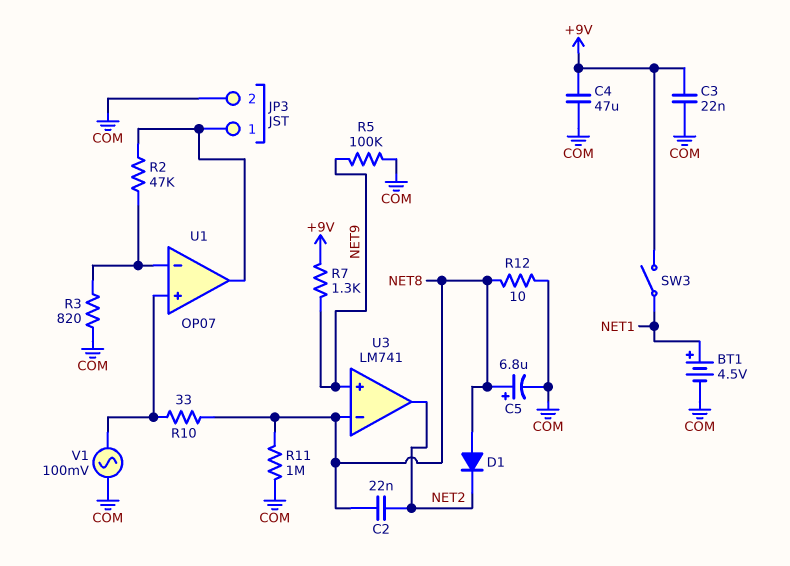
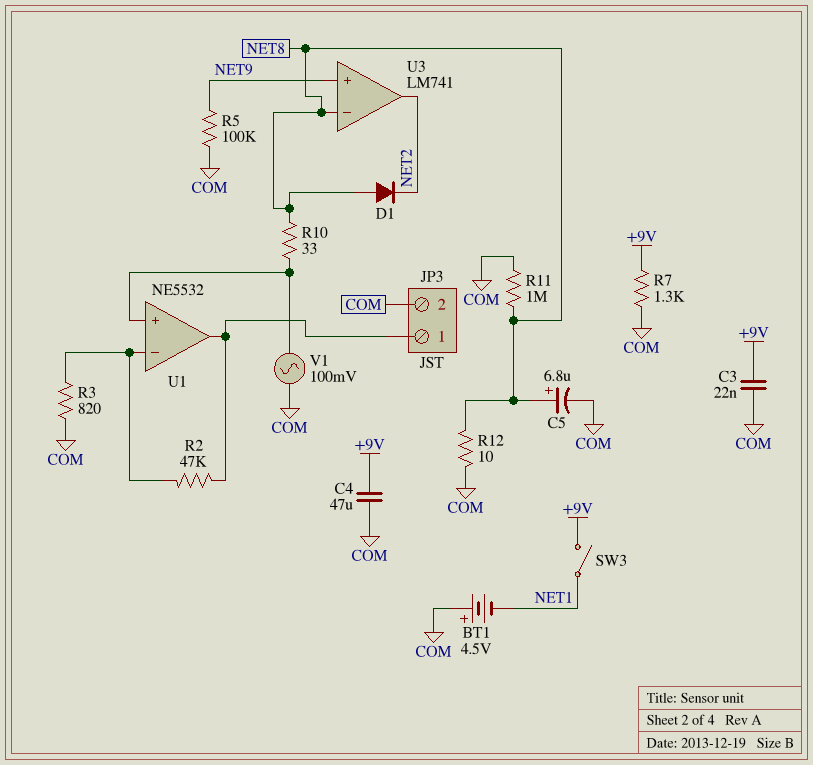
BT1: 4.5V (plus NET1, minus COM) -> 4.5V (plus COM, minus NET1)
C2: 22nF (NET2, NET8) -> none
R7: 1.3k (+9V, NET9) -> 1.3k (+9V, COM)
U1: OP07 -> NE5532

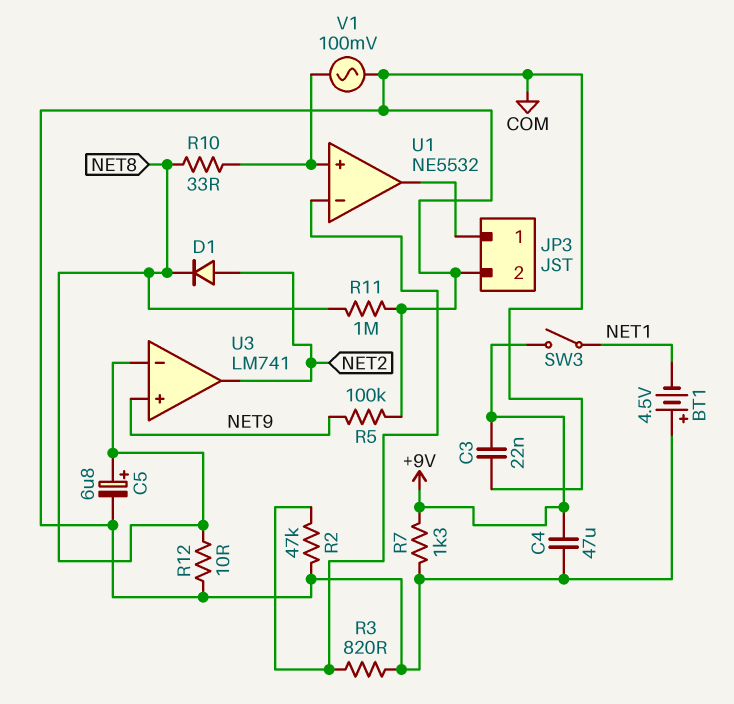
D1: diode (A NET8, K NET2) -> diode (A NET2, K NET8)
R2: 47k (JP3/1, U1/in-) -> 47k (COM, U1/in-)

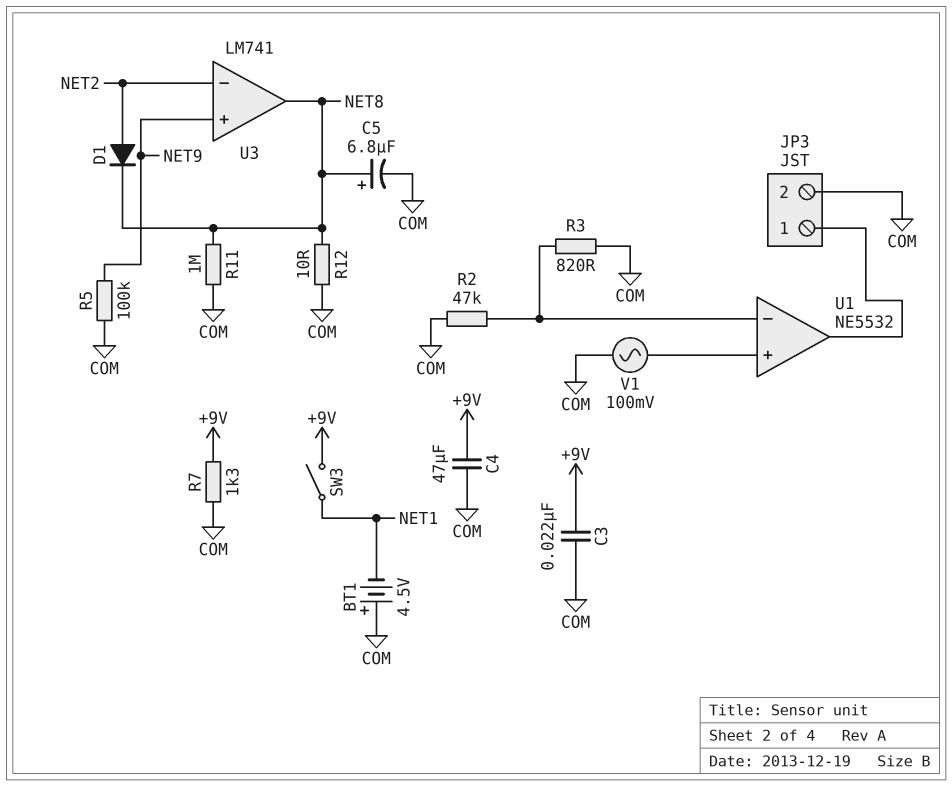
R10: 33 (NET8, U1/in+) -> none
U3 pin in-: NET8 -> NET2
U3 pin out: NET2 -> NET8

